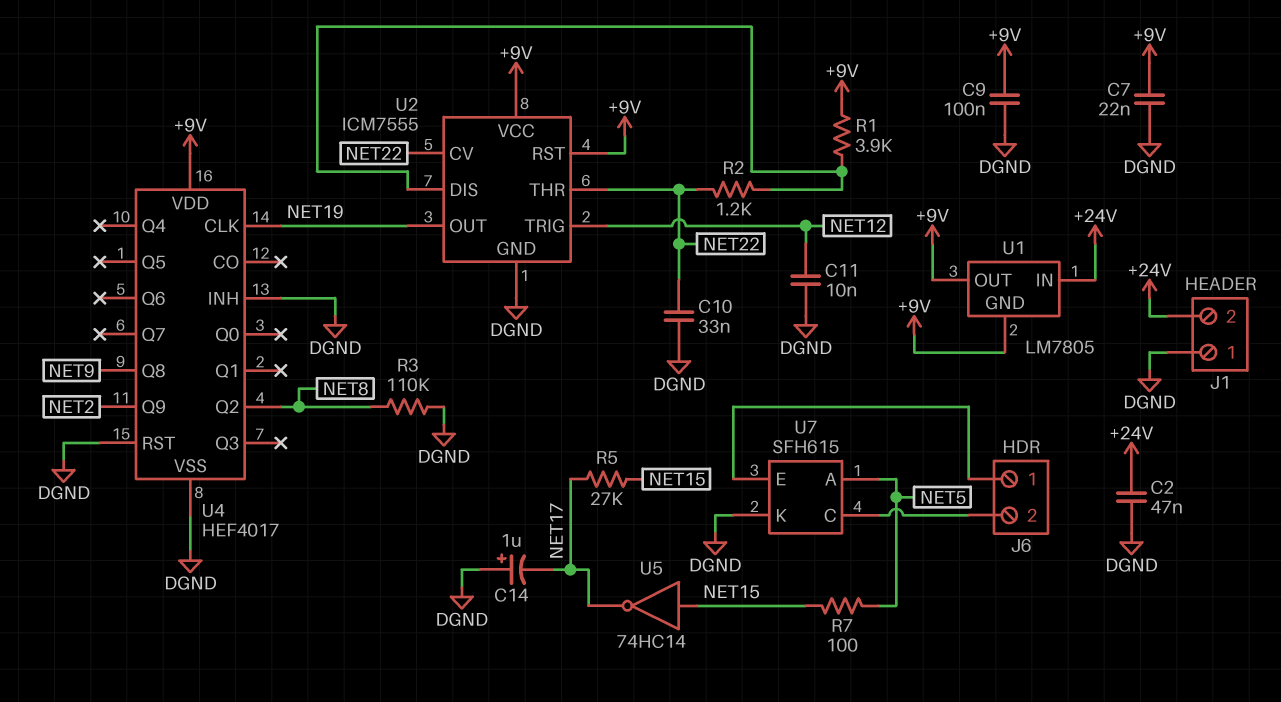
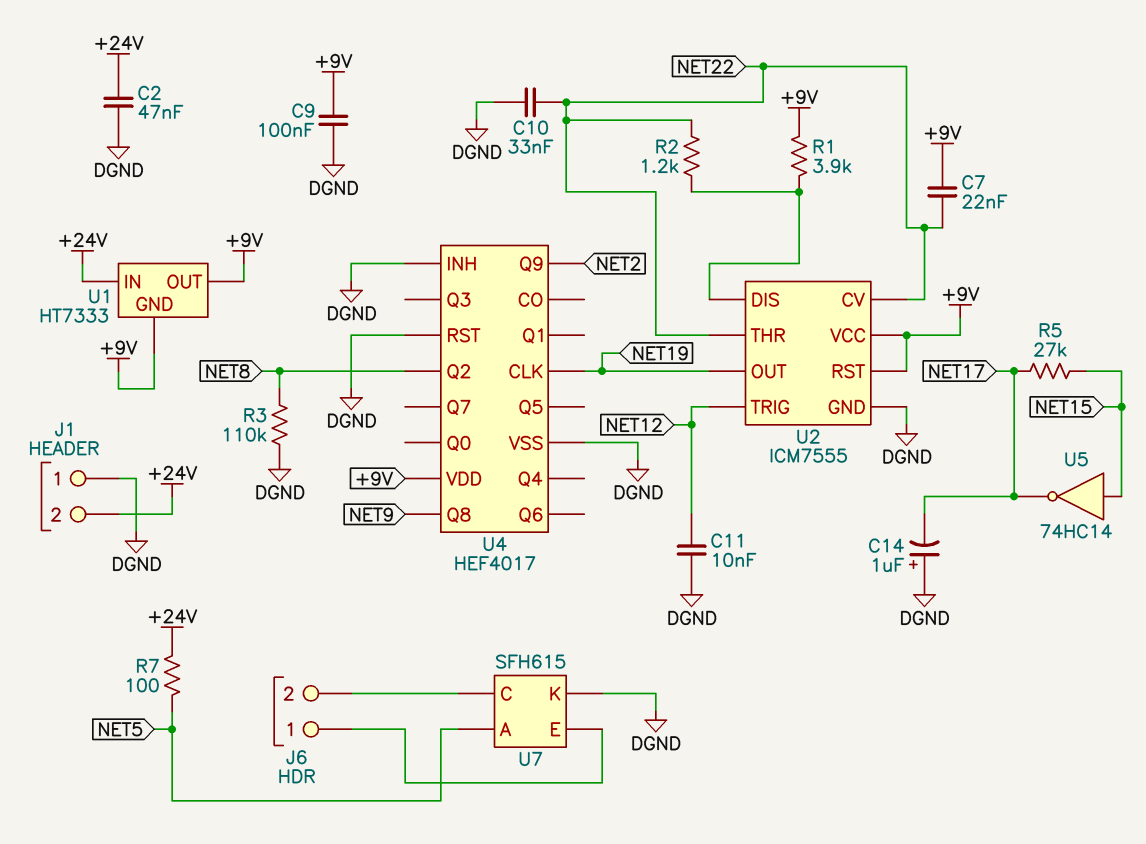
C7: 22nF (+9V, DGND) -> 22nF (+9V, NET22)
R7: 100 (NET5, NET15) -> 100 (+24V, NET5)
U1: LM7805 -> HT7333

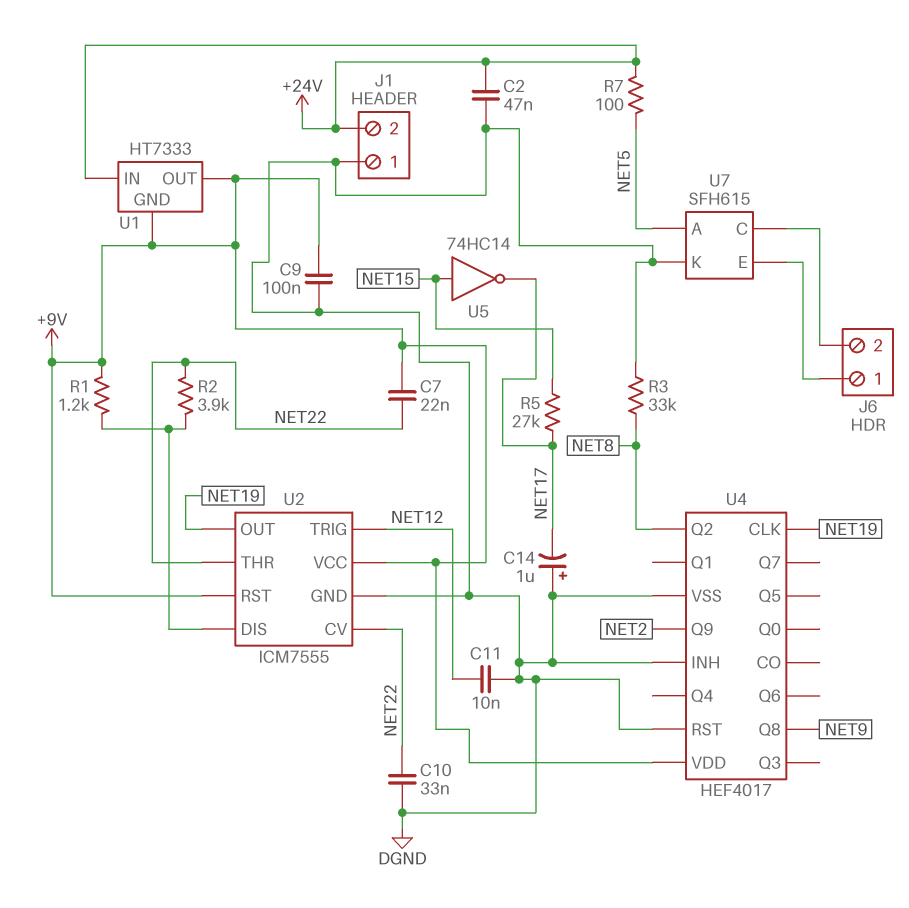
R1: 3.9k (+9V, U2/DIS) -> 1.2k (+9V, U2/DIS)
R2: 1.2k (NET22, U2/DIS) -> 3.9k (NET22, U2/DIS)
R3: 110k (DGND, NET8) -> 33k (DGND, NET8)

